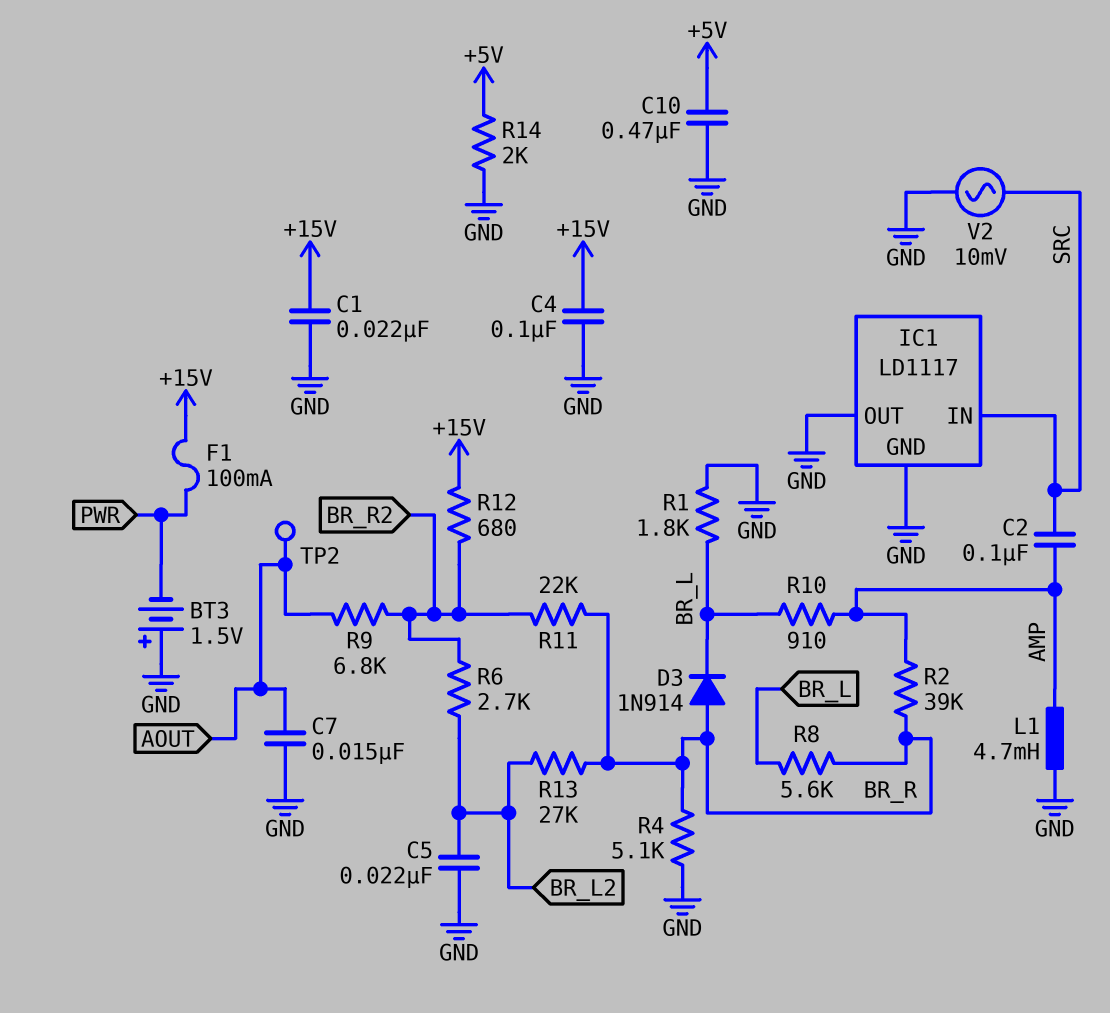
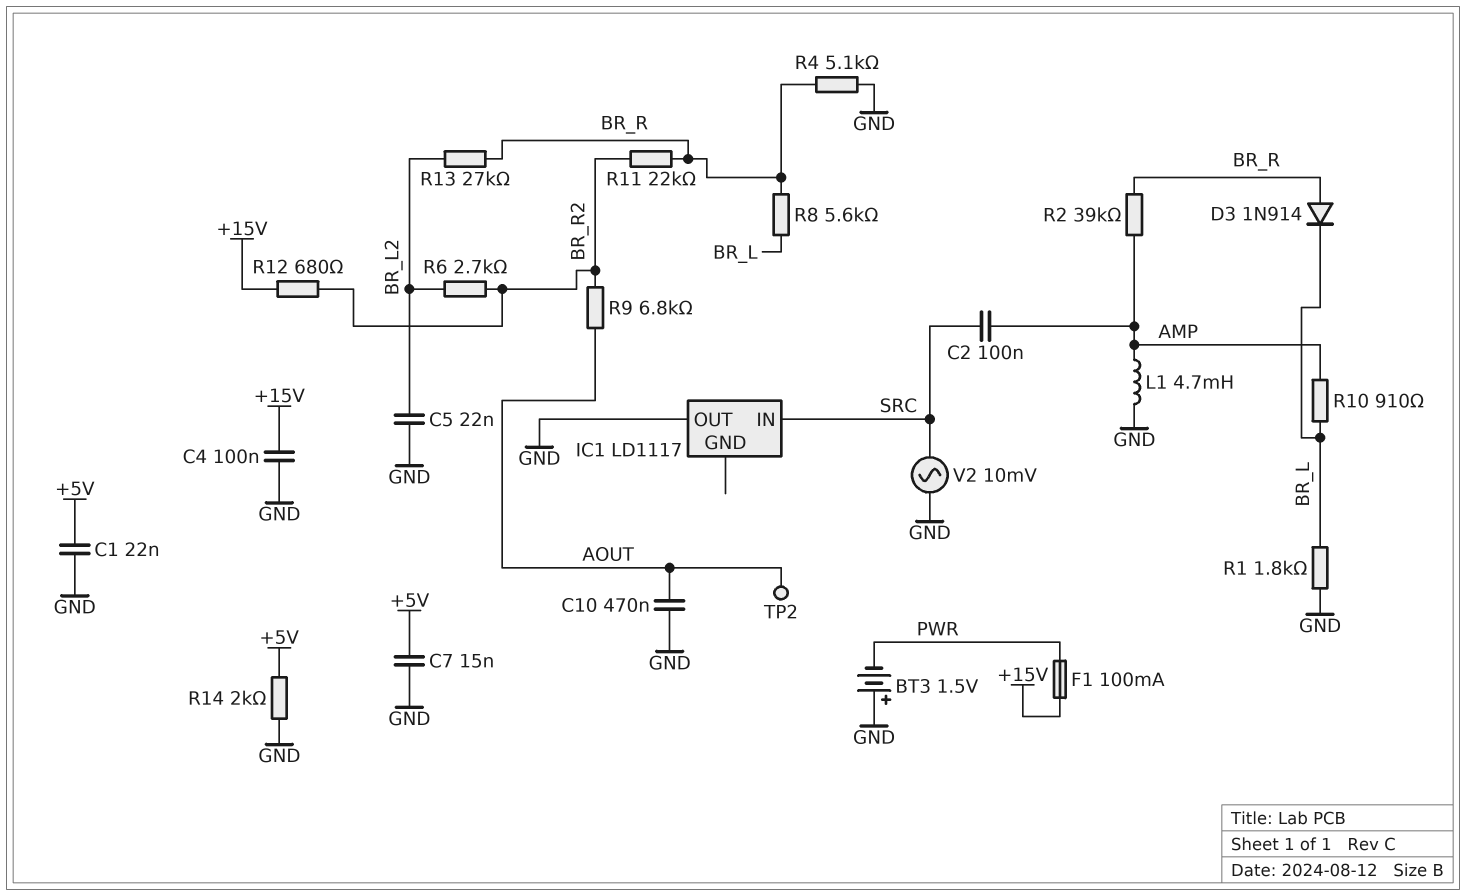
C1: 22nF (+15V, GND) -> 22nF (+5V, GND)
C7: 15nF (AOUT, GND) -> 15nF (+5V, GND)
C10: 470nF (+5V, GND) -> 470nF (AOUT, GND)
IC1 pin GND: GND -> none

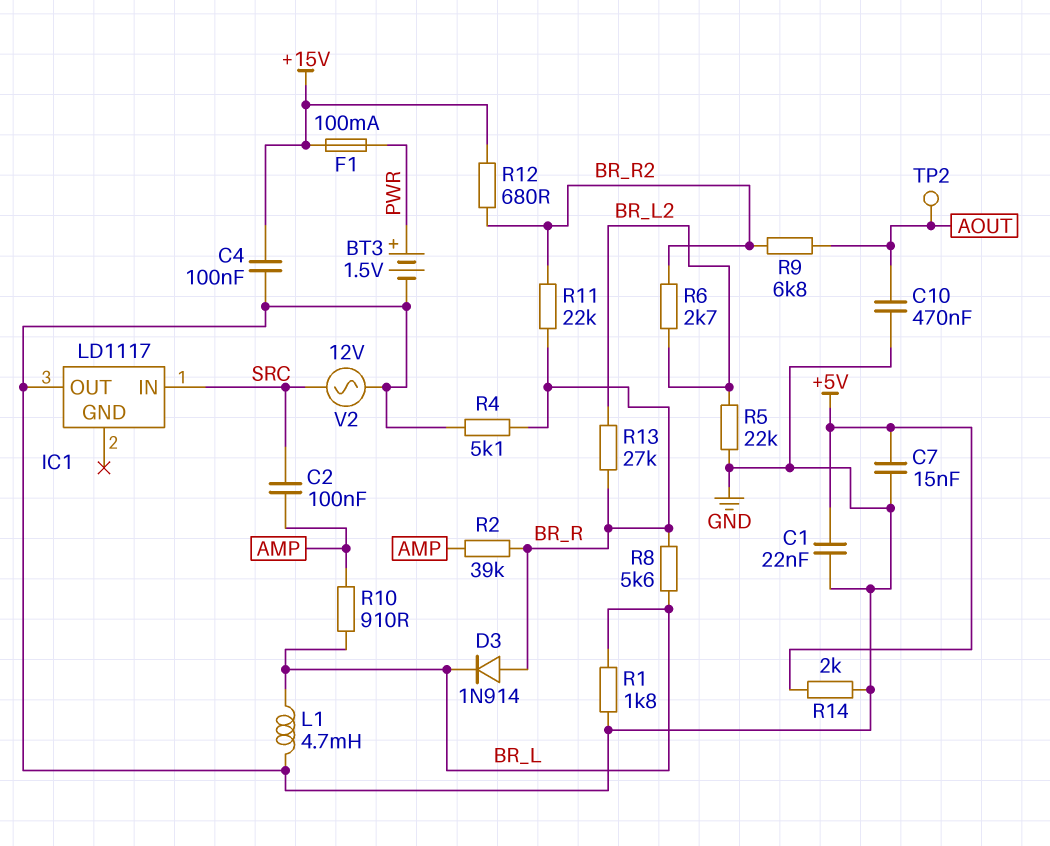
BT3: 1.5V (plus GND, minus PWR) -> 1.5V (plus PWR, minus GND)
C5: 22nF (BR_L2, GND) -> none
L1: 4.7mH (AMP, GND) -> 4.7mH (BR_L, GND)
R5: none -> 22k (BR_L2, GND)
V2: AC 10mV (GND, SRC) -> AC 12V (GND, SRC)

